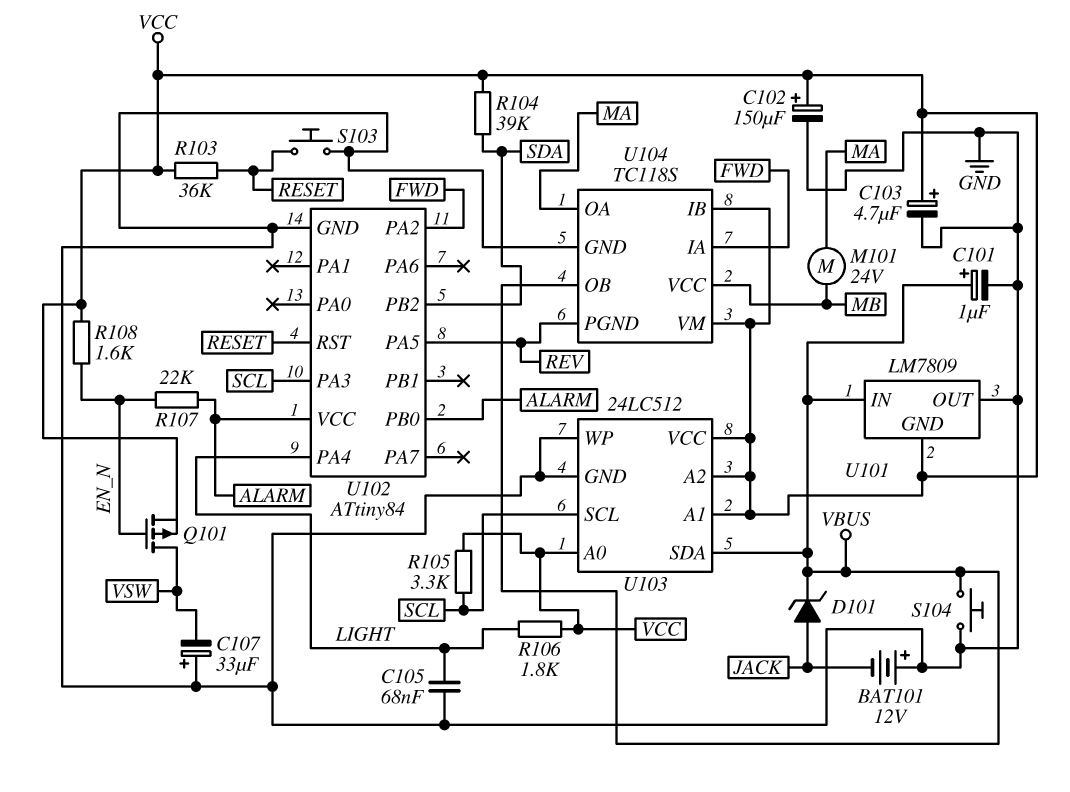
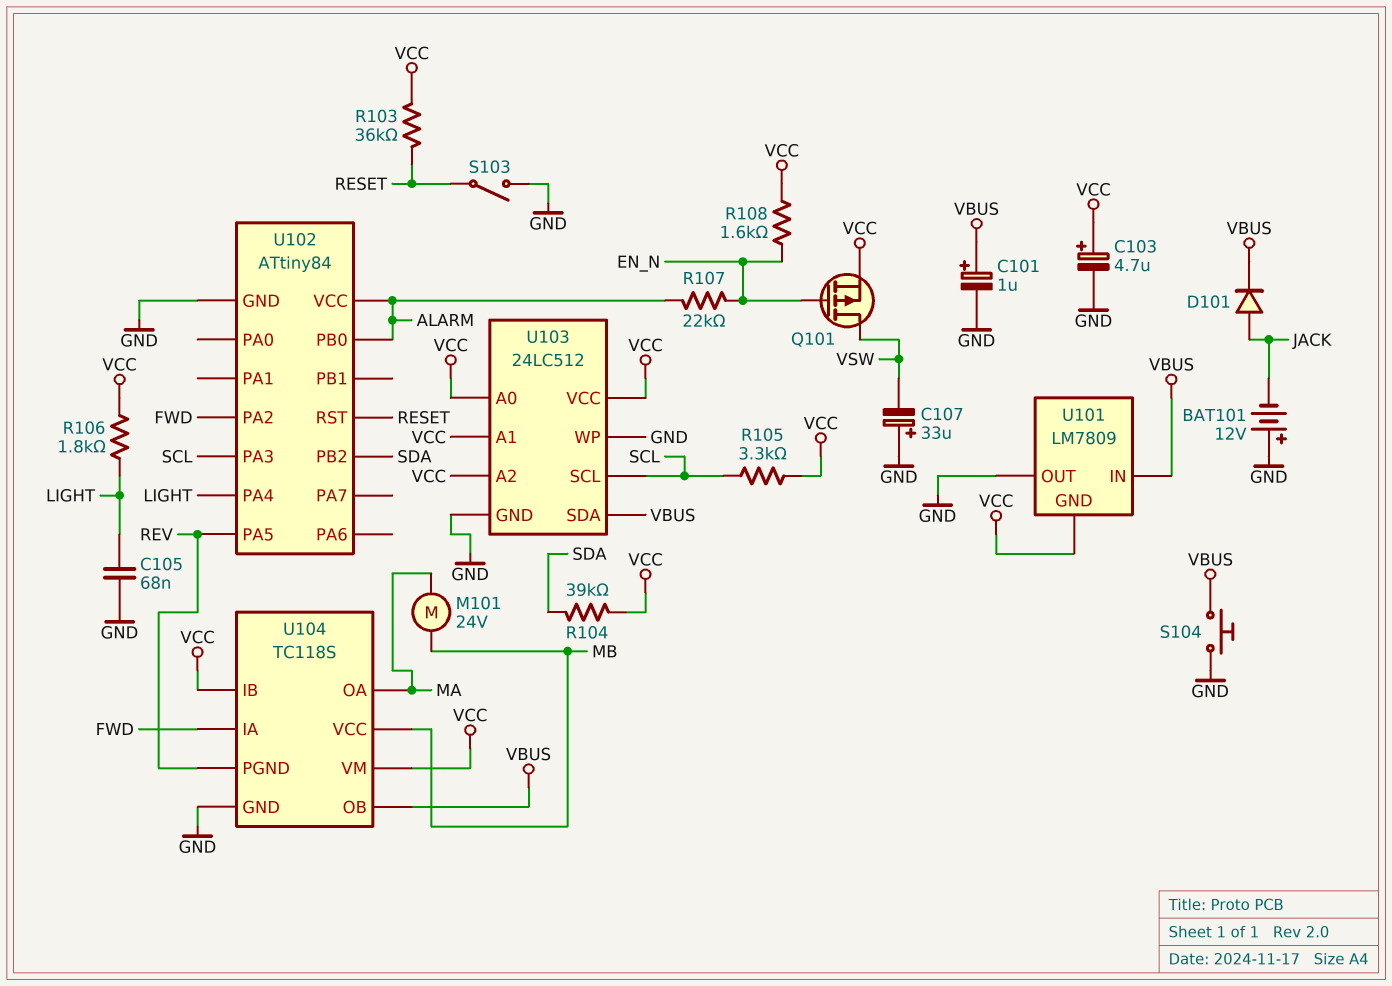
C102: 150uF (plus VCC, minus GND) -> none
D101: zener (A JACK, K VBUS) -> diode (A JACK, K VBUS)
S103: button (GND, RESET) -> switch (GND, RESET)

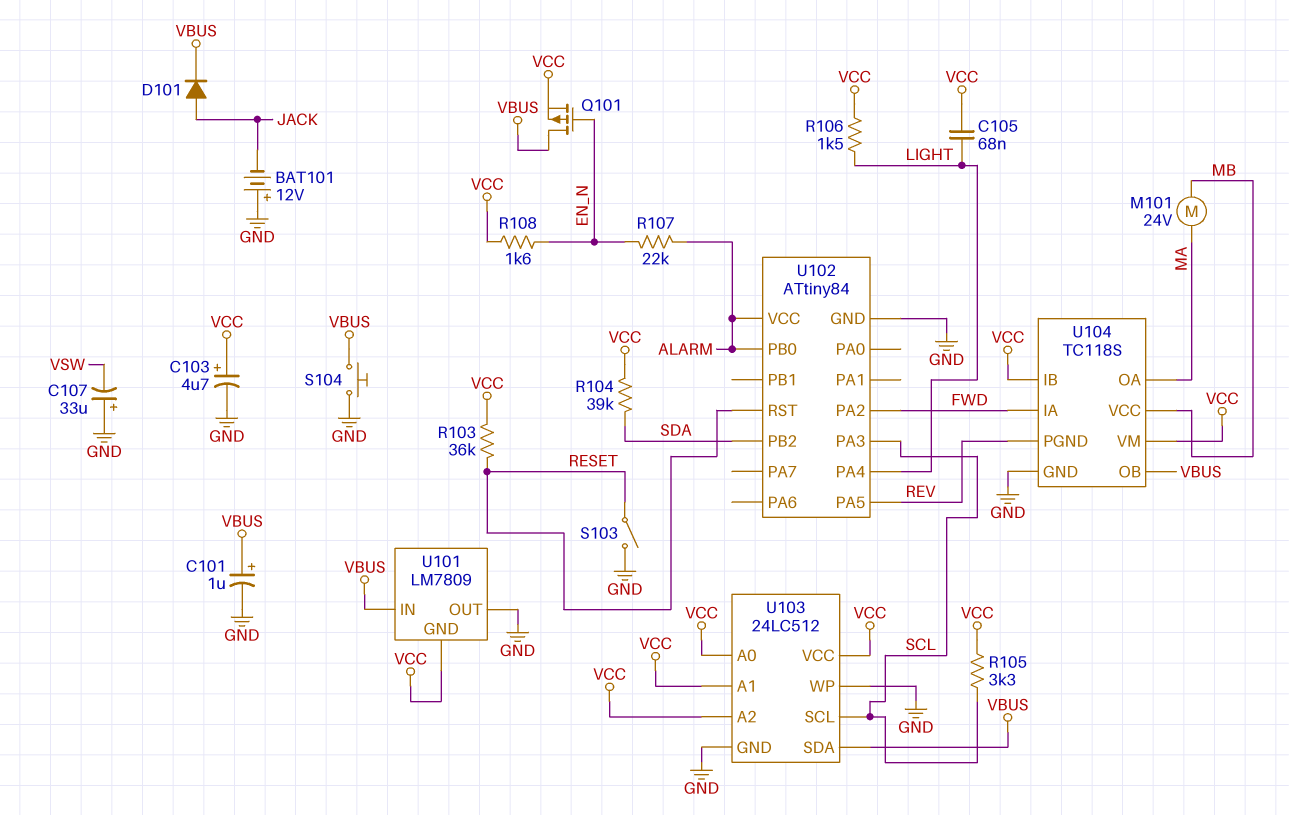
C105: 68nF (GND, LIGHT) -> 68nF (LIGHT, VCC)
Q101: PMOS (G EN_N, D VSW, S VCC) -> PMOS (G EN_N, D VBUS, S VCC)
R106: 1.8k (LIGHT, VCC) -> 1.5k (LIGHT, VCC)

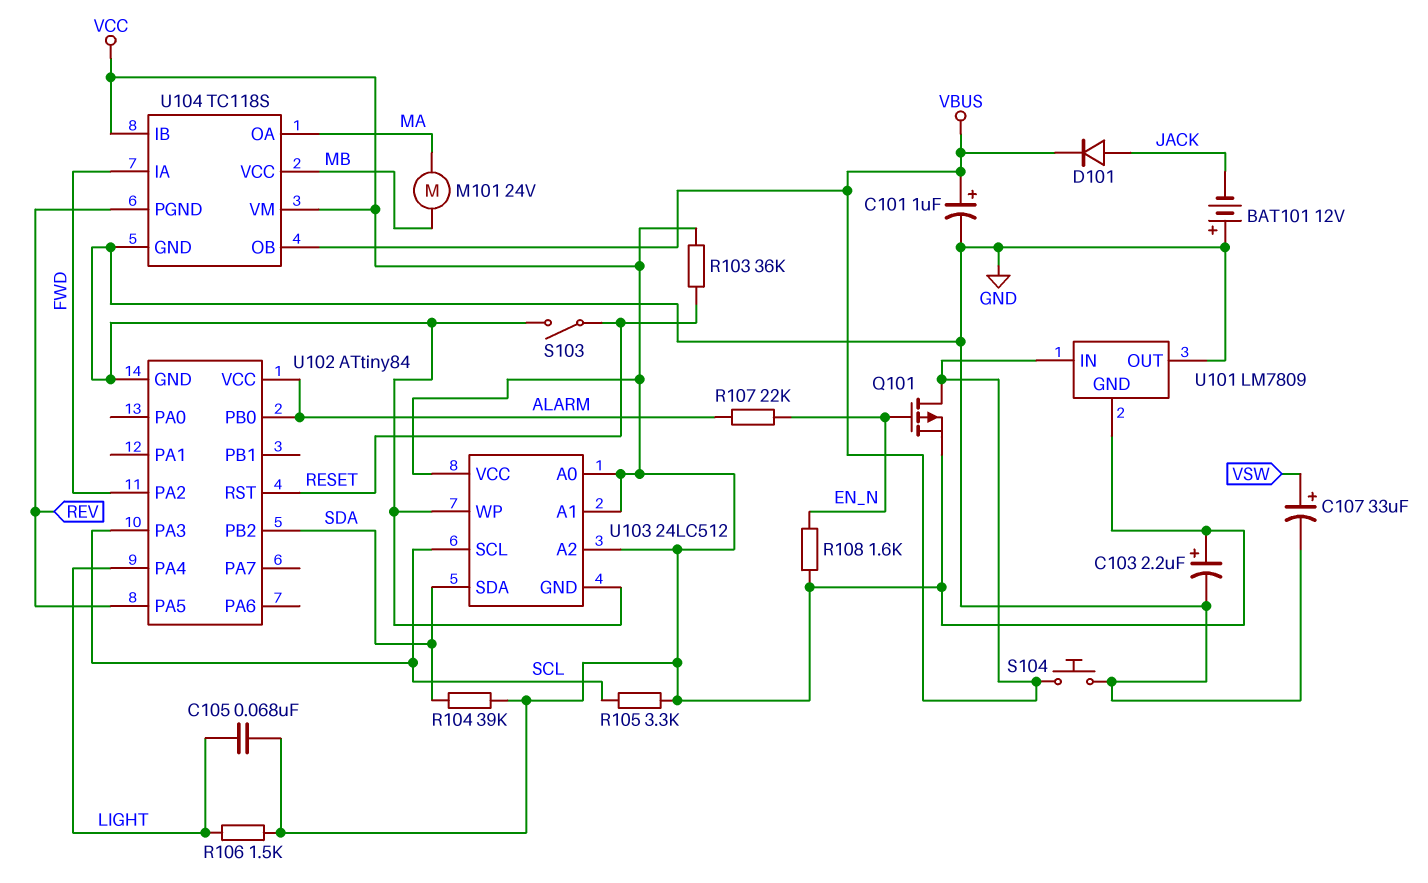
C103: 4.7uF (plus VCC, minus GND) -> 2.2uF (plus VCC, minus GND)
C107: 33uF (plus GND, minus VSW) -> 33uF (plus VSW, minus GND)
U103 pin SDA: VBUS -> SDA

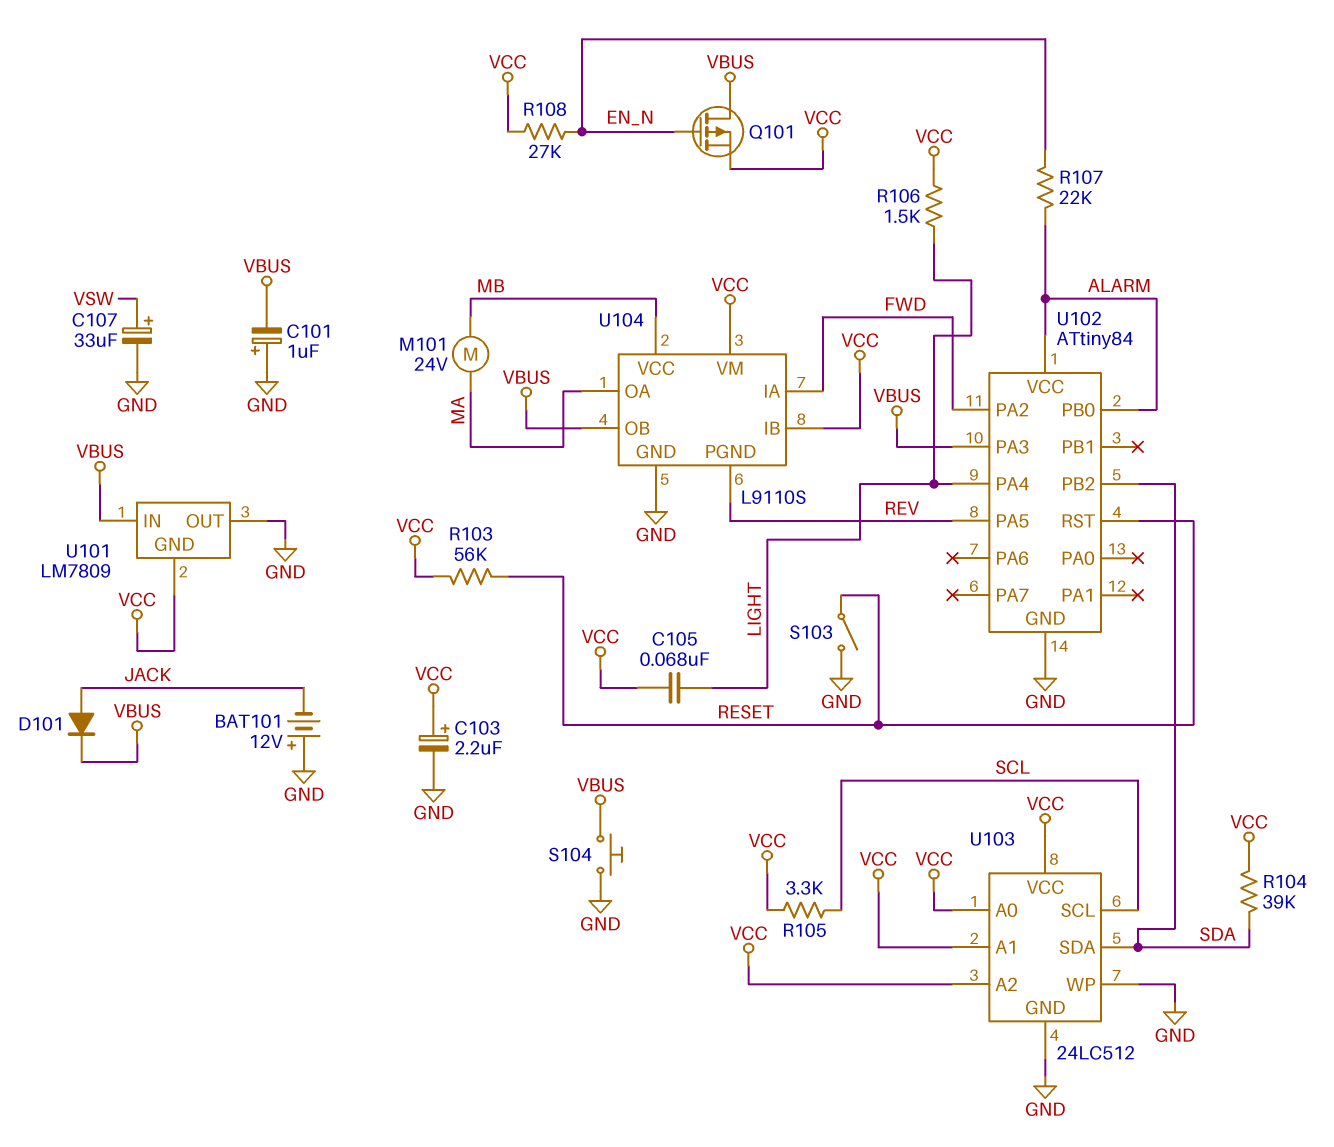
C101: 1uF (plus VBUS, minus GND) -> 1uF (plus GND, minus VBUS)
R103: 36k (RESET, VCC) -> 56k (RESET, VCC)
R108: 1.6k (EN_N, VCC) -> 27k (EN_N, VCC)
U102 pin PA3: SCL -> VBUS
U104: TC118S -> L9110S

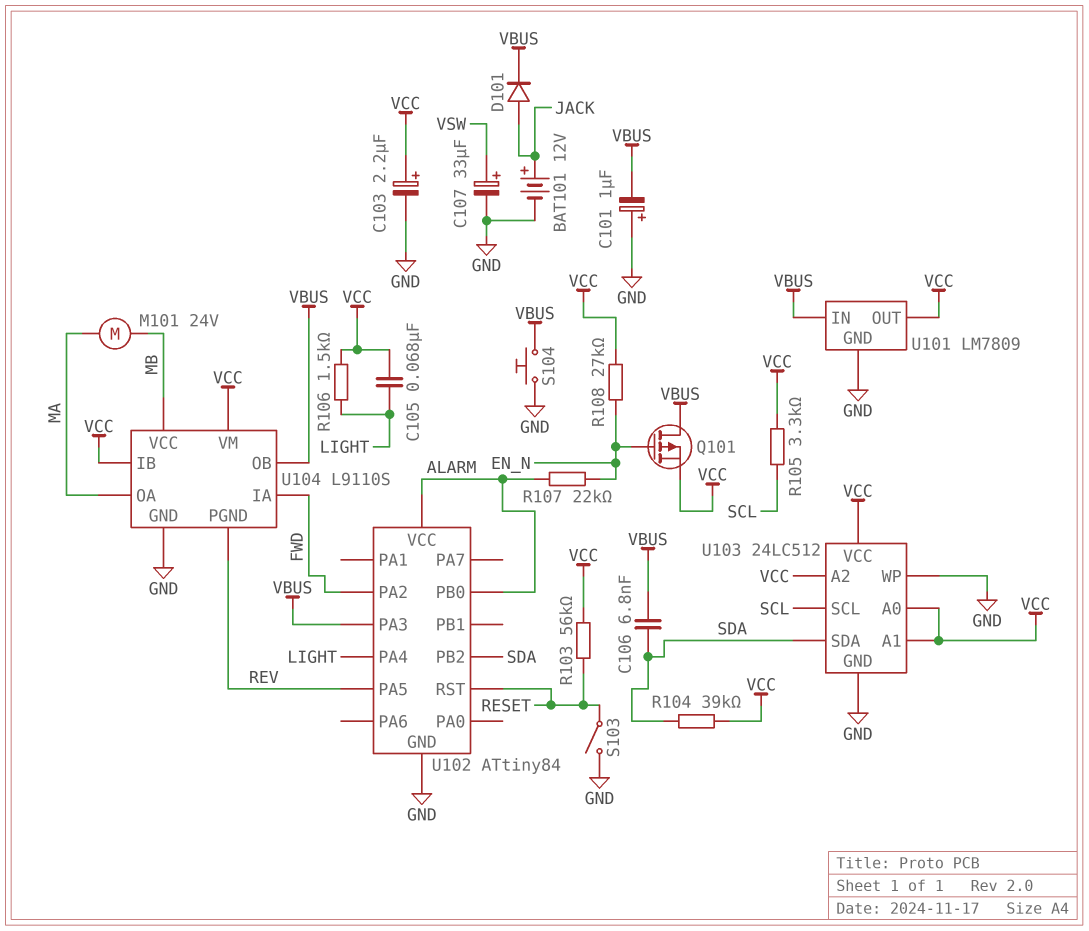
BAT101: 12V (plus GND, minus JACK) -> 12V (plus JACK, minus GND)
C106: none -> 6.8nF (SDA, VBUS)
U101 pin GND: VCC -> GND
U101 pin OUT: GND -> VCC

